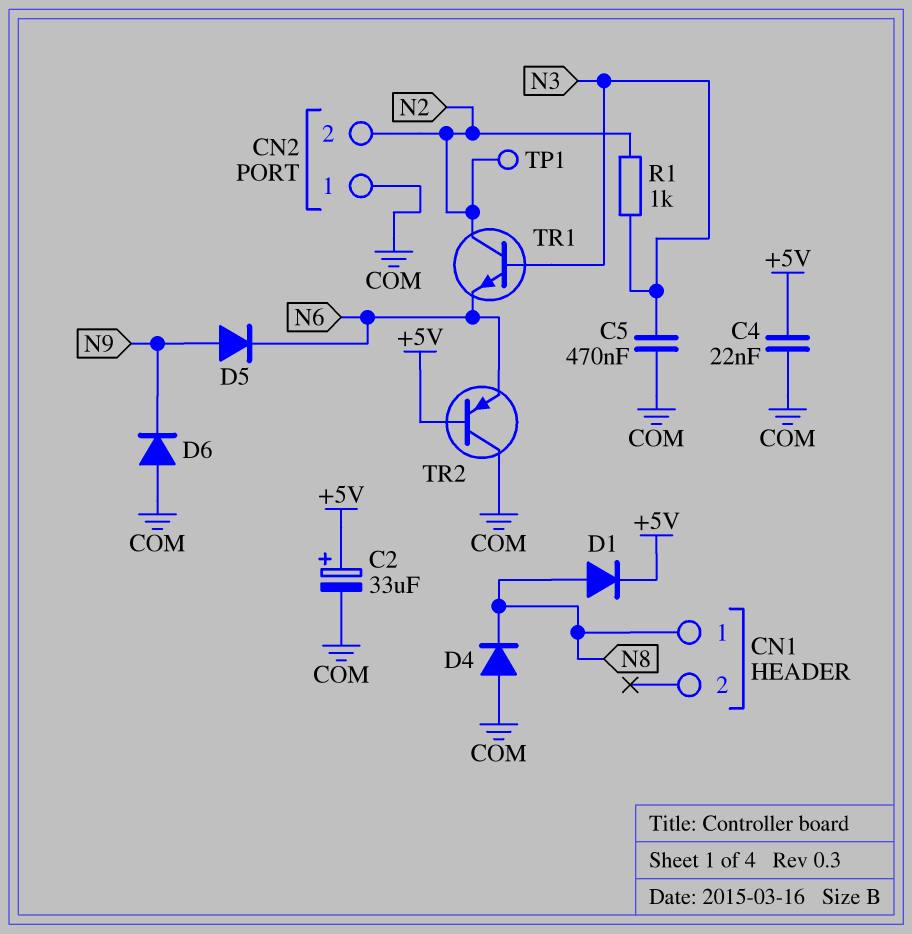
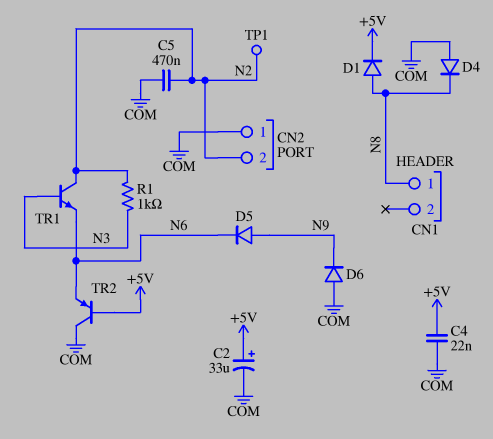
C5: 470nF (COM, N3) -> 470nF (COM, N2)

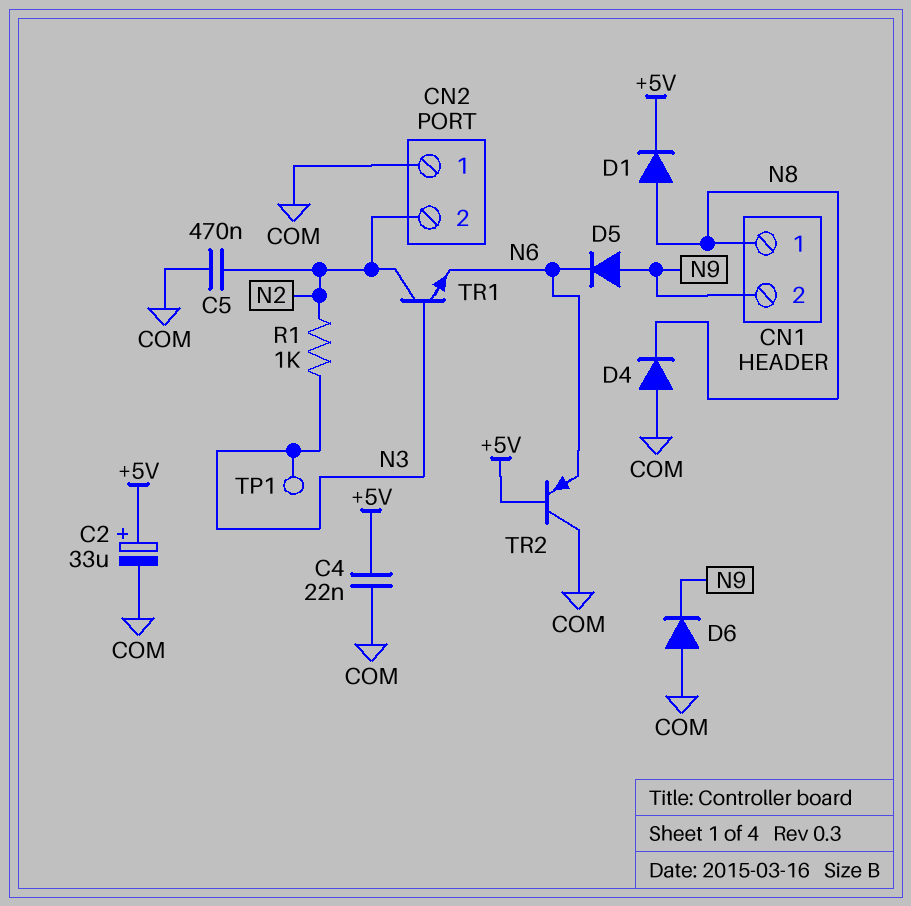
CN1 pin 2: none -> N9
TP1: test point (N2) -> test point (N3)

